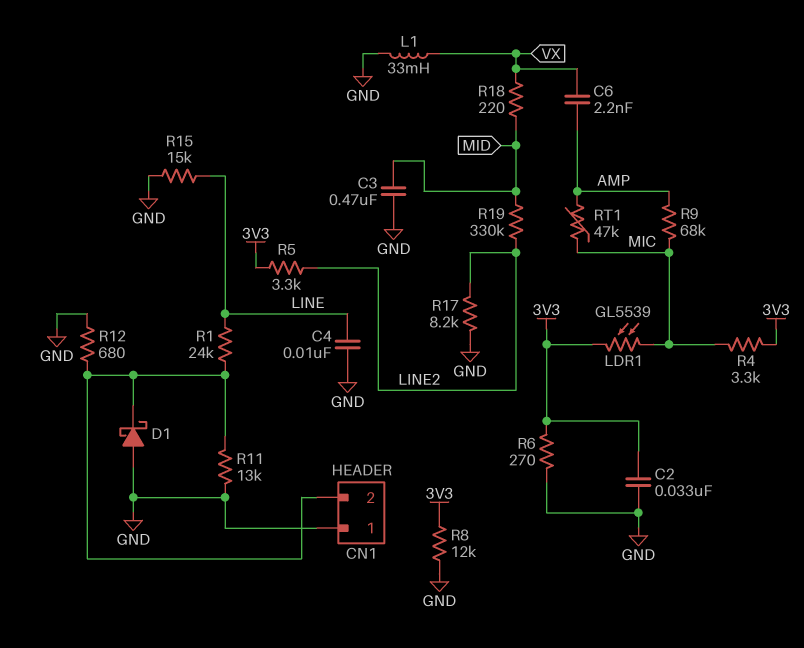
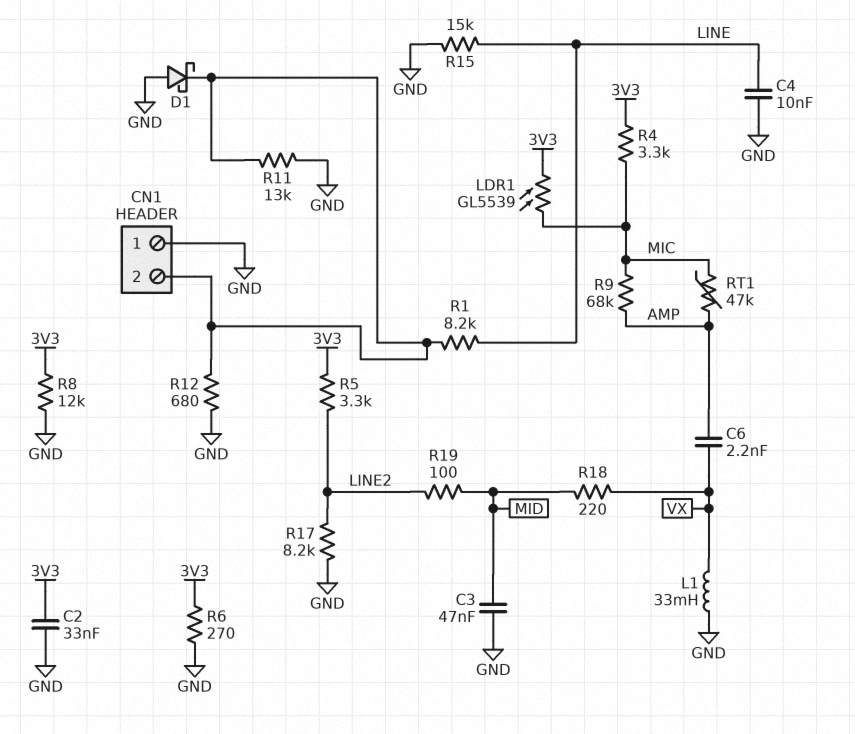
C3: 470nF (GND, MID) -> 47nF (GND, MID)
R1: 24k (CN1/2, LINE) -> 8.2k (CN1/2, LINE)
R19: 330k (LINE2, MID) -> 100 (LINE2, MID)

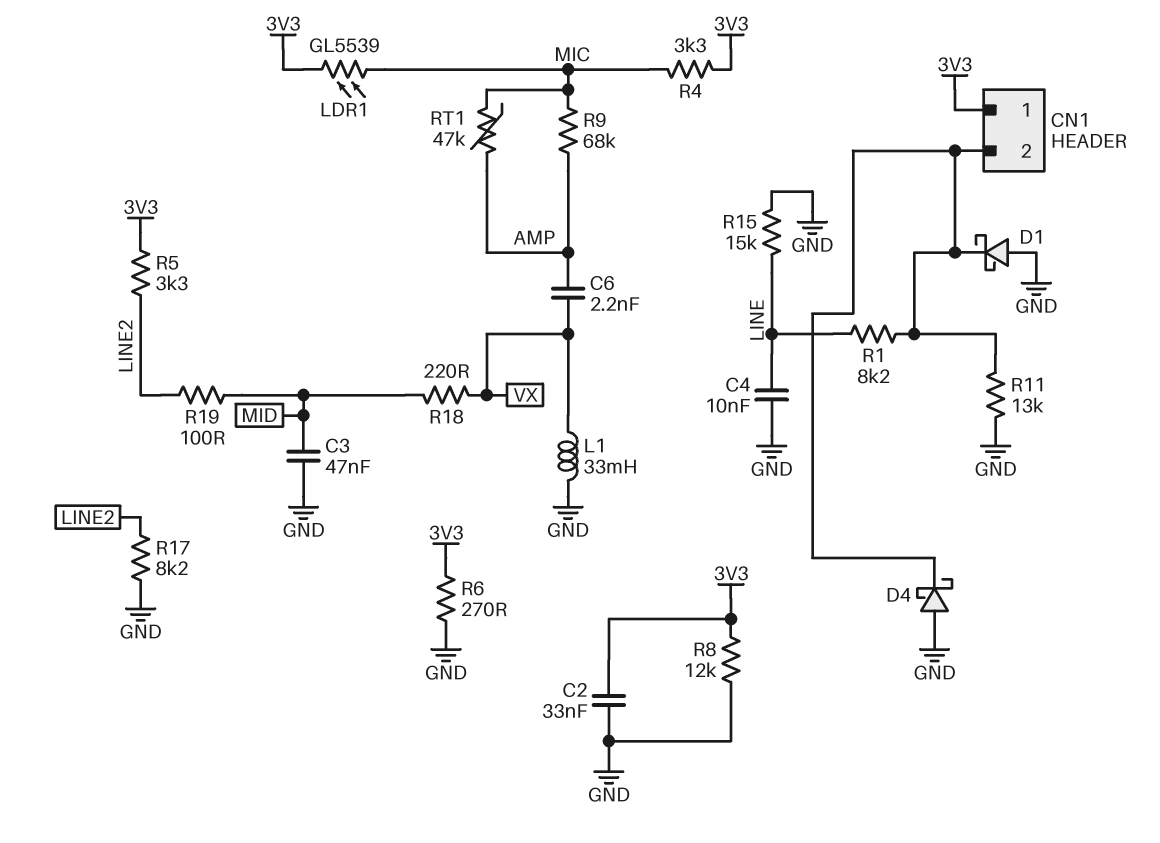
CN1 pin 1: GND -> 3V3
D4: none -> schottky (A GND, K CN1/2)
R12: 680 (CN1/2, GND) -> none

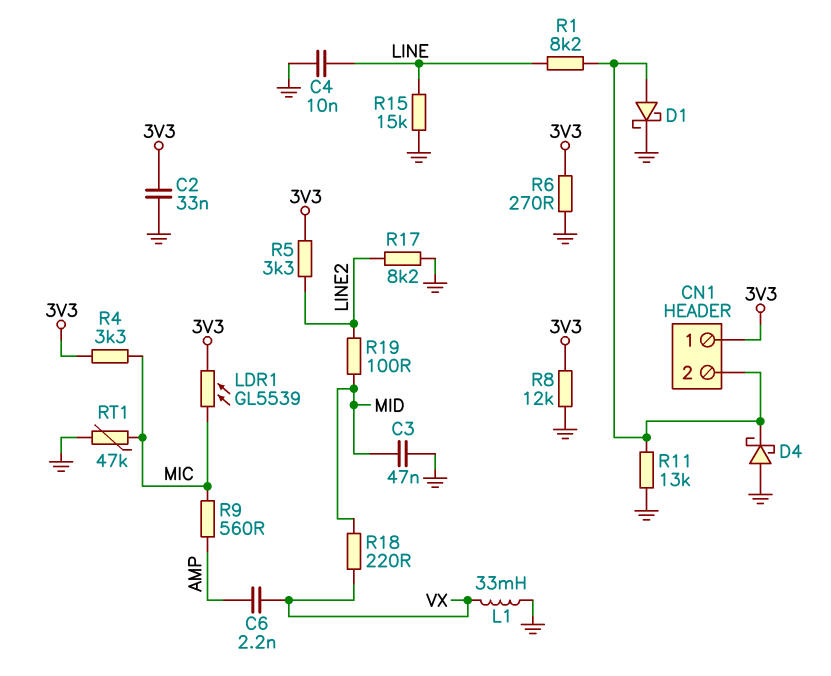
D1: schottky (A GND, K CN1/2) -> schottky (A CN1/2, K GND)
R9: 68k (AMP, MIC) -> 560 (AMP, MIC)
RT1: 47k (AMP, MIC) -> 47k (GND, MIC)

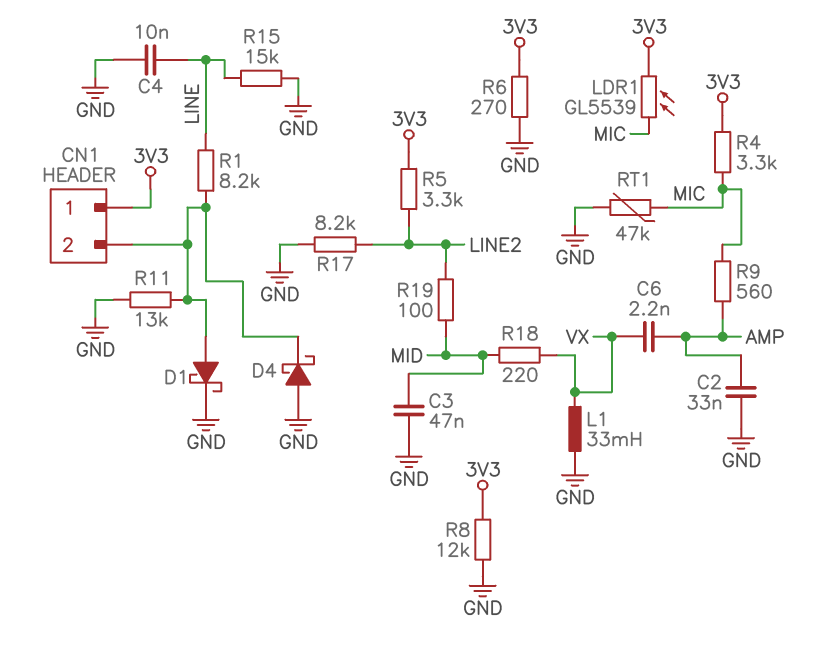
C2: 33nF (3V3, GND) -> 33nF (AMP, GND)

